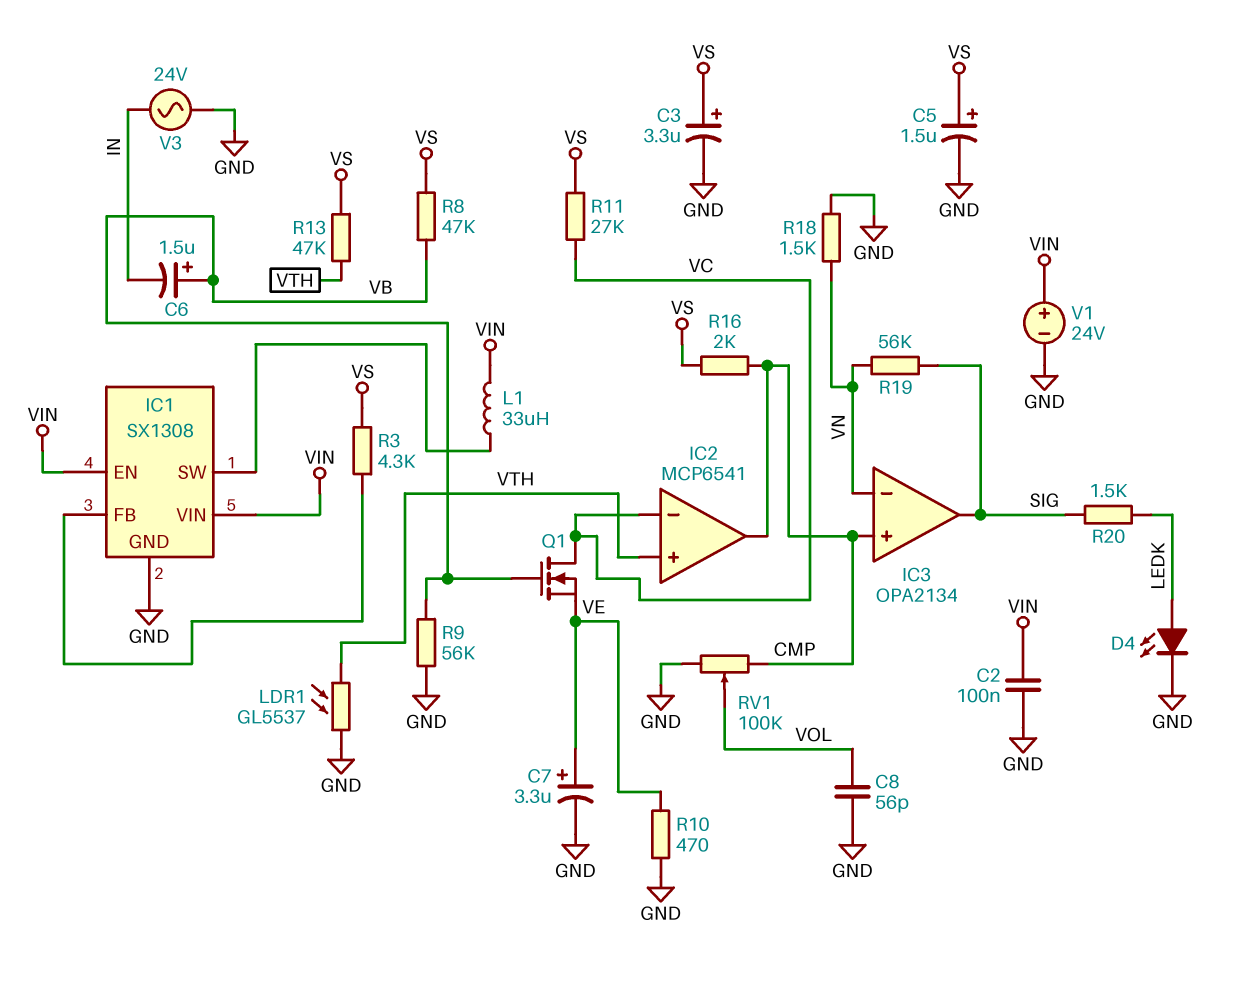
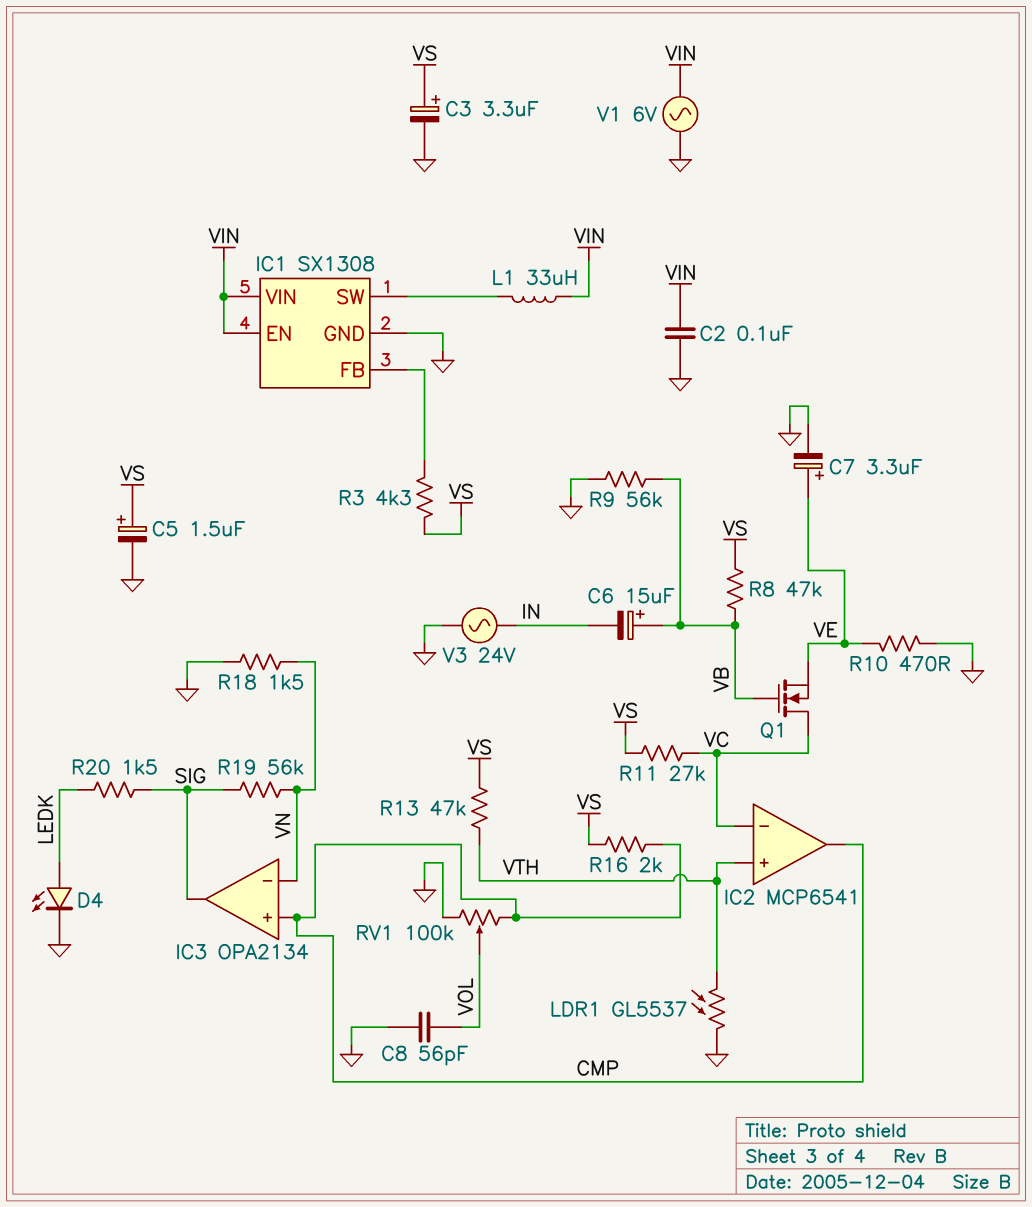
C6: 1.5uF (plus VB, minus IN) -> 15uF (plus VB, minus IN)
V1: 24V (plus VIN, minus GND) -> AC 6V (GND, VIN)

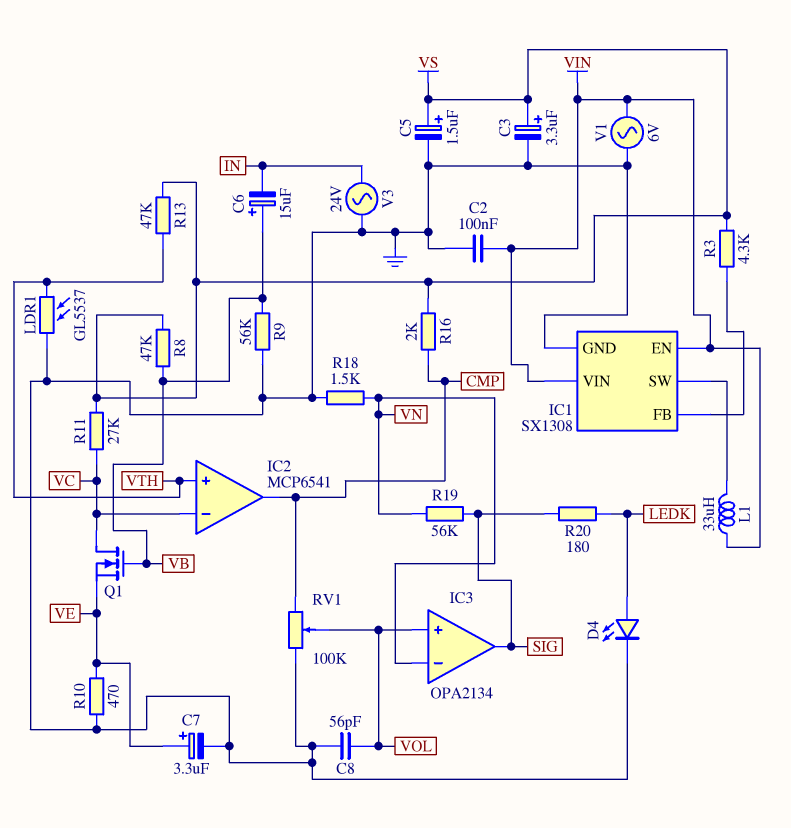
IC3 pin in+: CMP -> VOL
R20: 1.5k (LEDK, SIG) -> 180 (LEDK, SIG)

